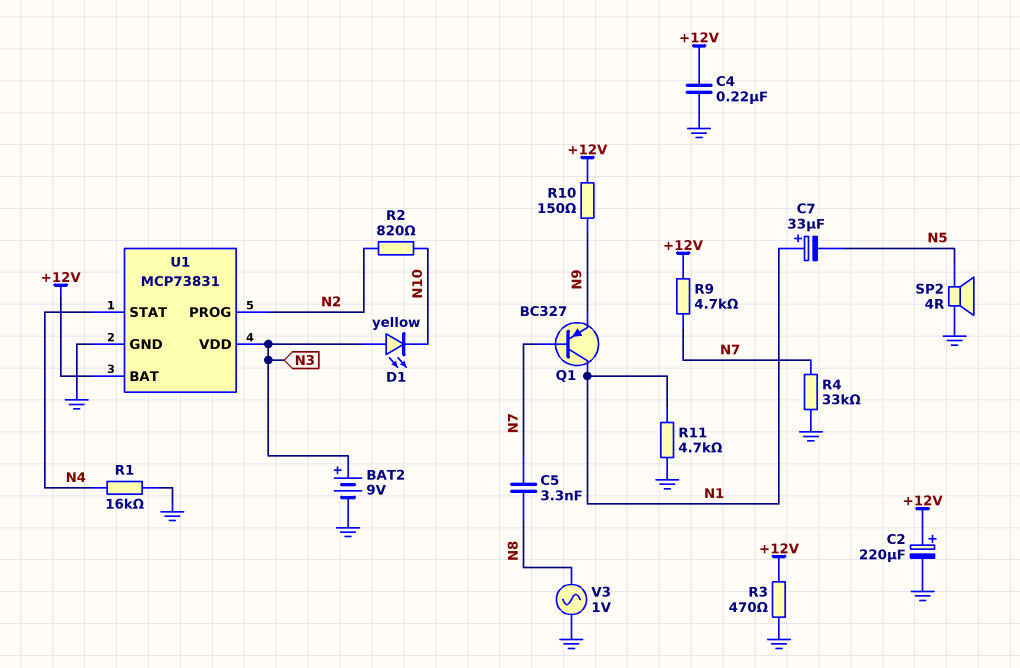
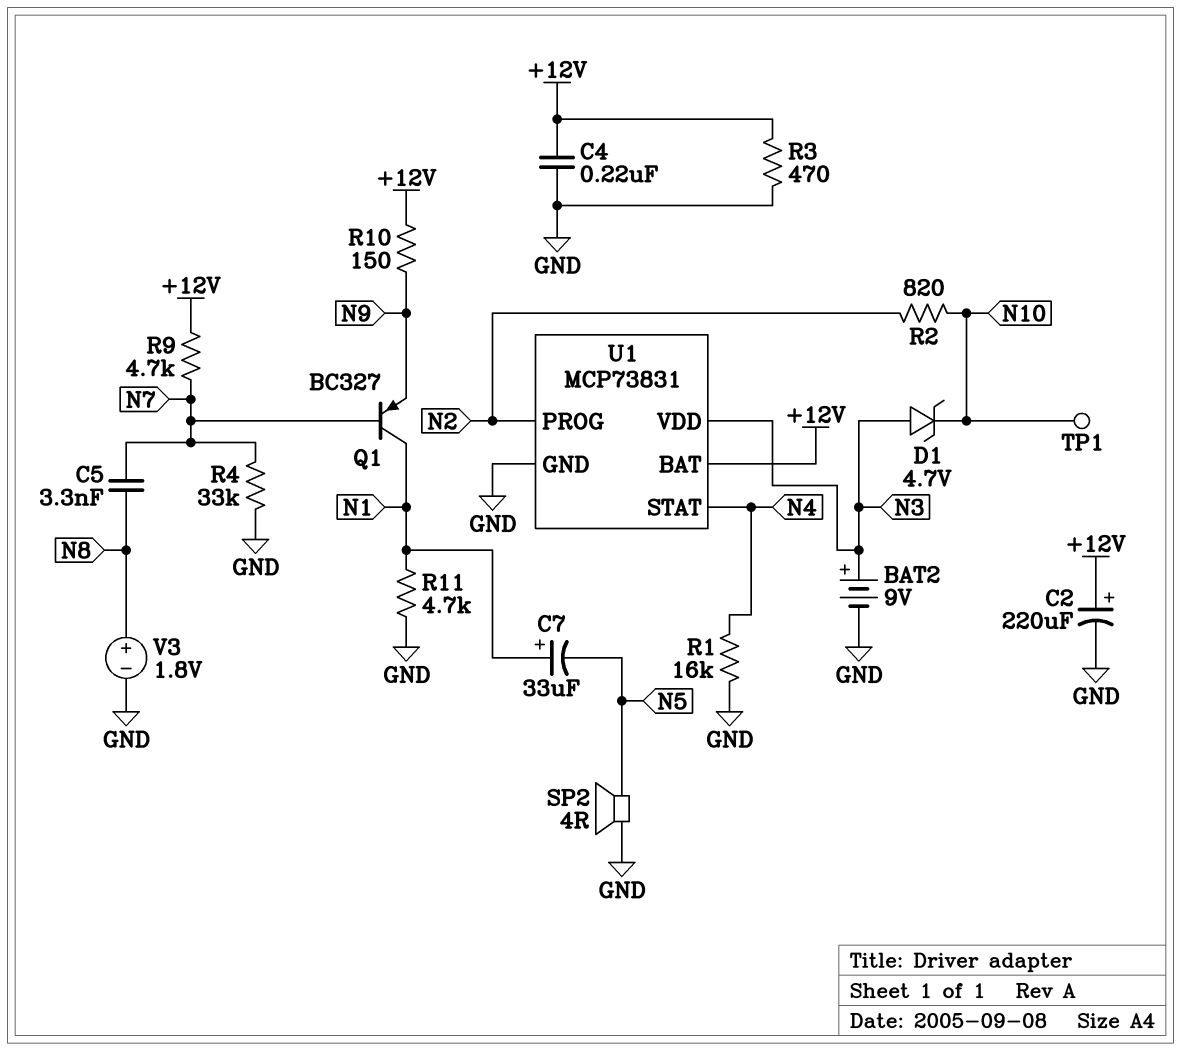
D1: LED yellow (A N3, K N10) -> zener 4.7V (A N3, K N10)
TP1: none -> test point (N10)
V3: AC 1V (GND, N8) -> 1.8V (plus N8, minus GND)

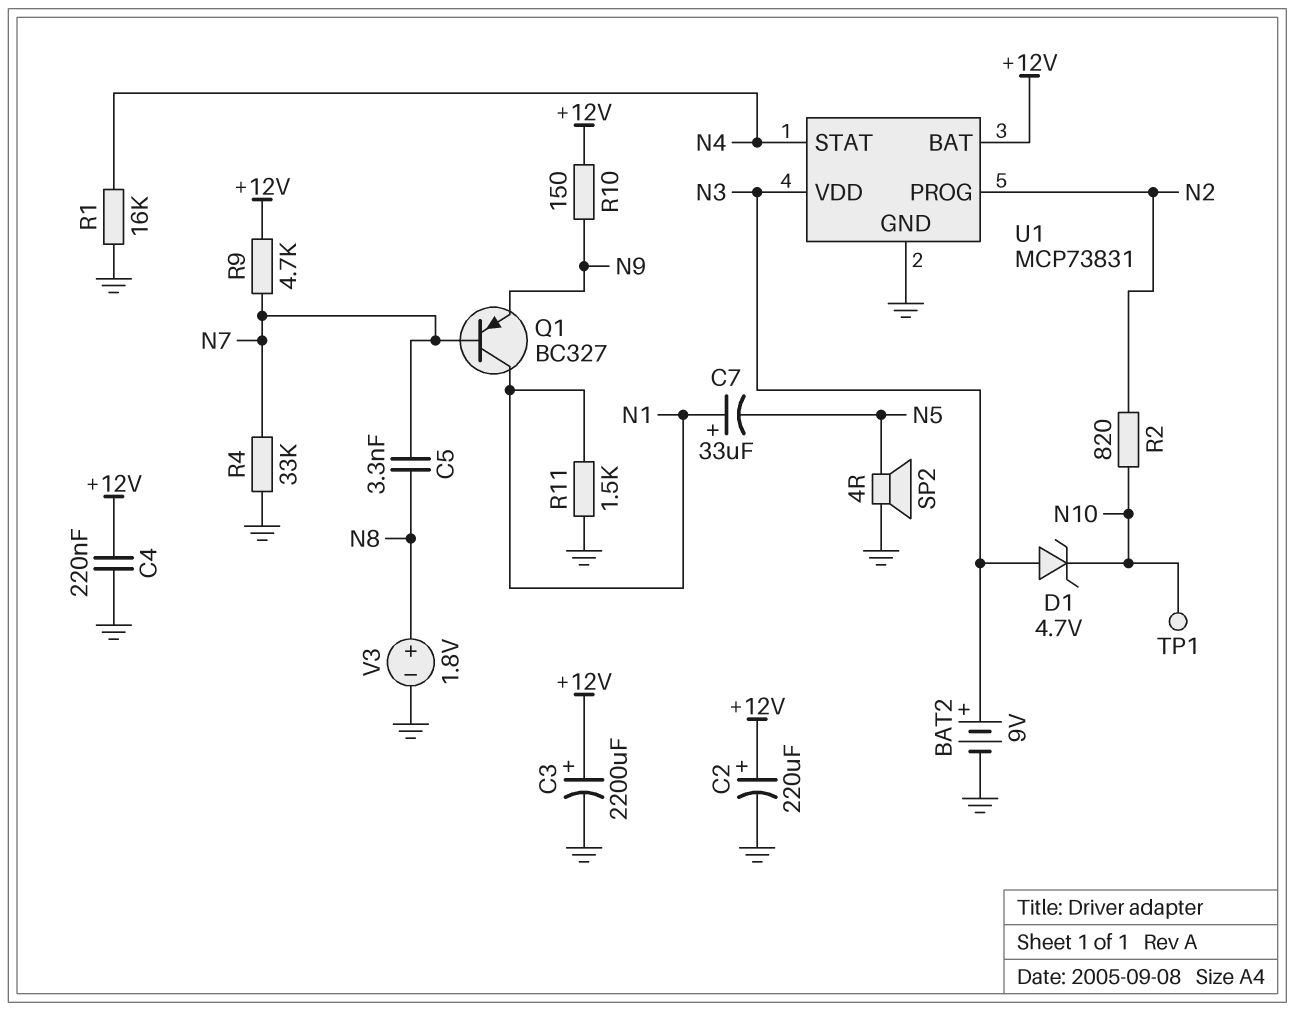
C3: none -> 2200uF (plus +12V, minus GND)
R3: 470 (+12V, GND) -> none
R11: 4.7k (GND, N1) -> 1.5k (GND, N1)

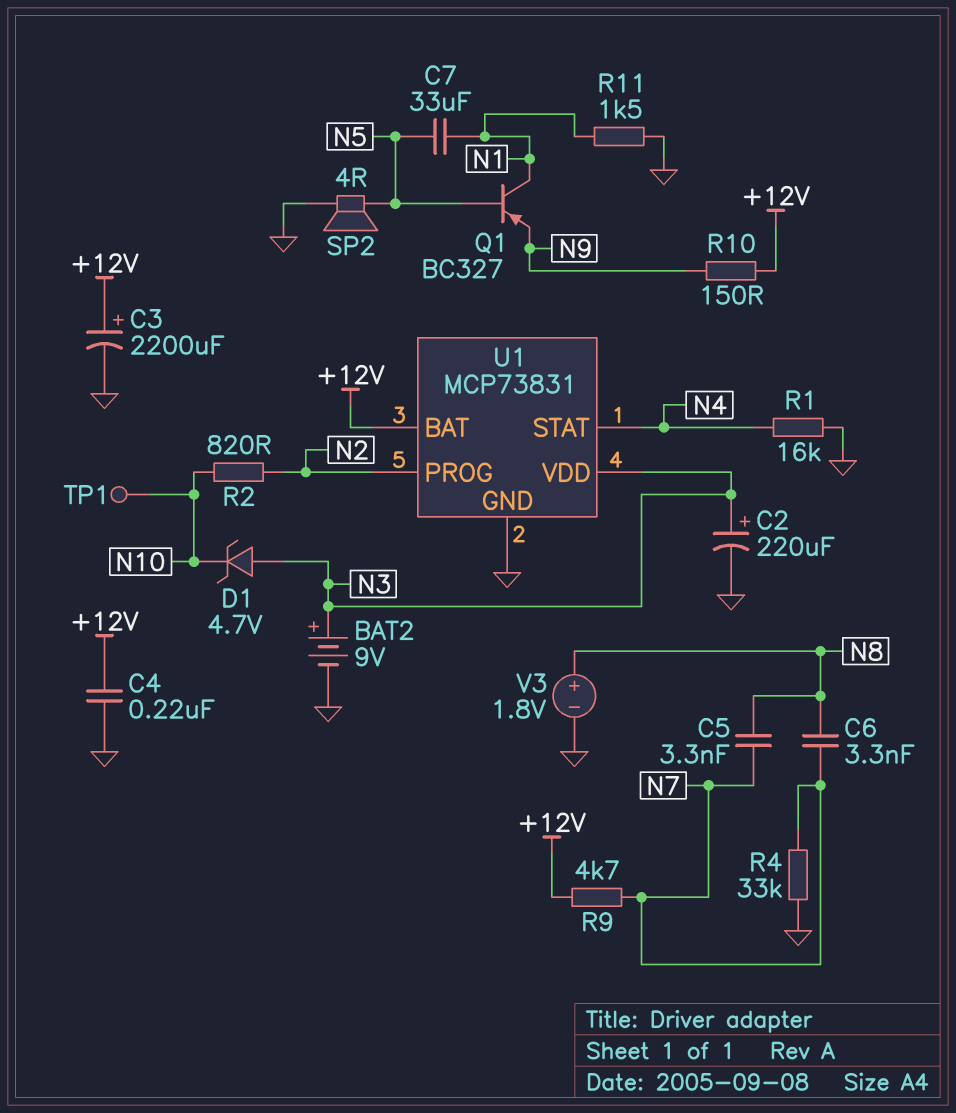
C2: 220uF (plus +12V, minus GND) -> 220uF (plus N3, minus GND)
C6: none -> 3.3nF (N7, N8)
C7: 33uF (plus N1, minus N5) -> 33uF (N1, N5)
Q1: PNP BC327 (B N7, C N1, E N9) -> PNP BC327 (B N5, C N1, E N9)

